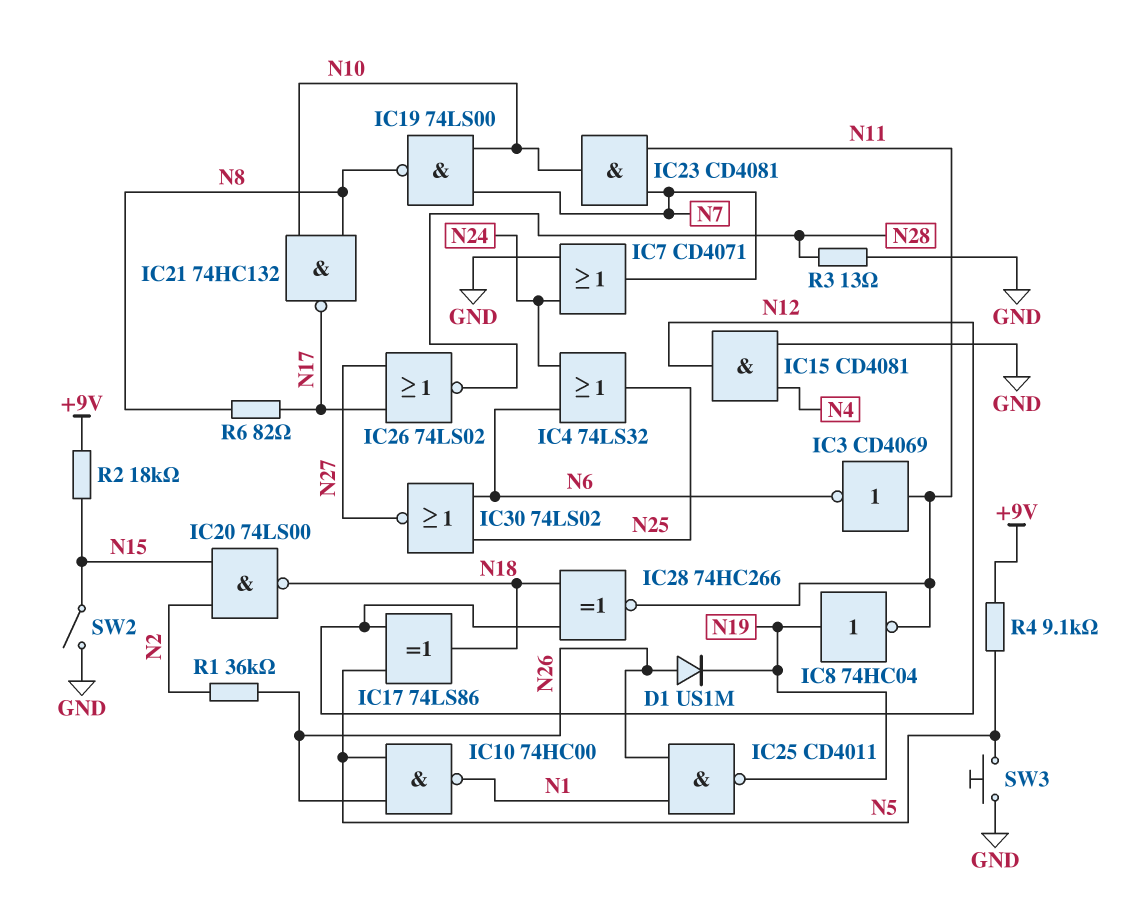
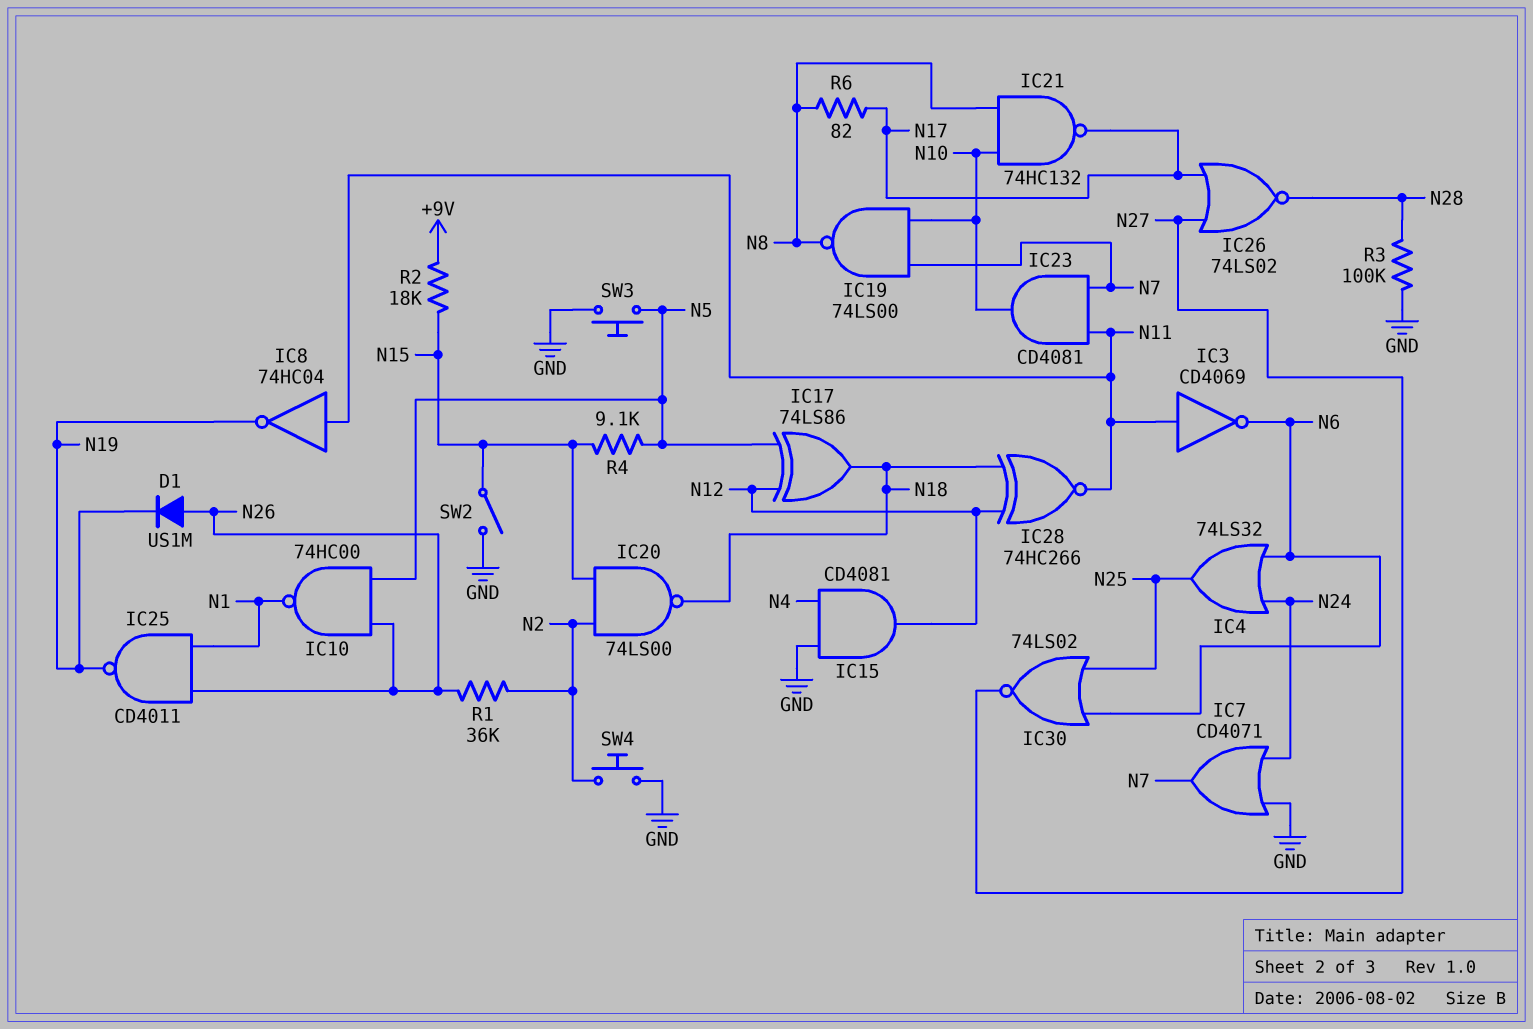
IC8: NOT 74HC04 (in N19, out N11) -> NOT 74HC04 (in N11, out N19)
R3: 13 (GND, N28) -> 100k (GND, N28)
R4: 9.1k (+9V, N5) -> 9.1k (N5, N15)
SW4: none -> button (GND, N2)

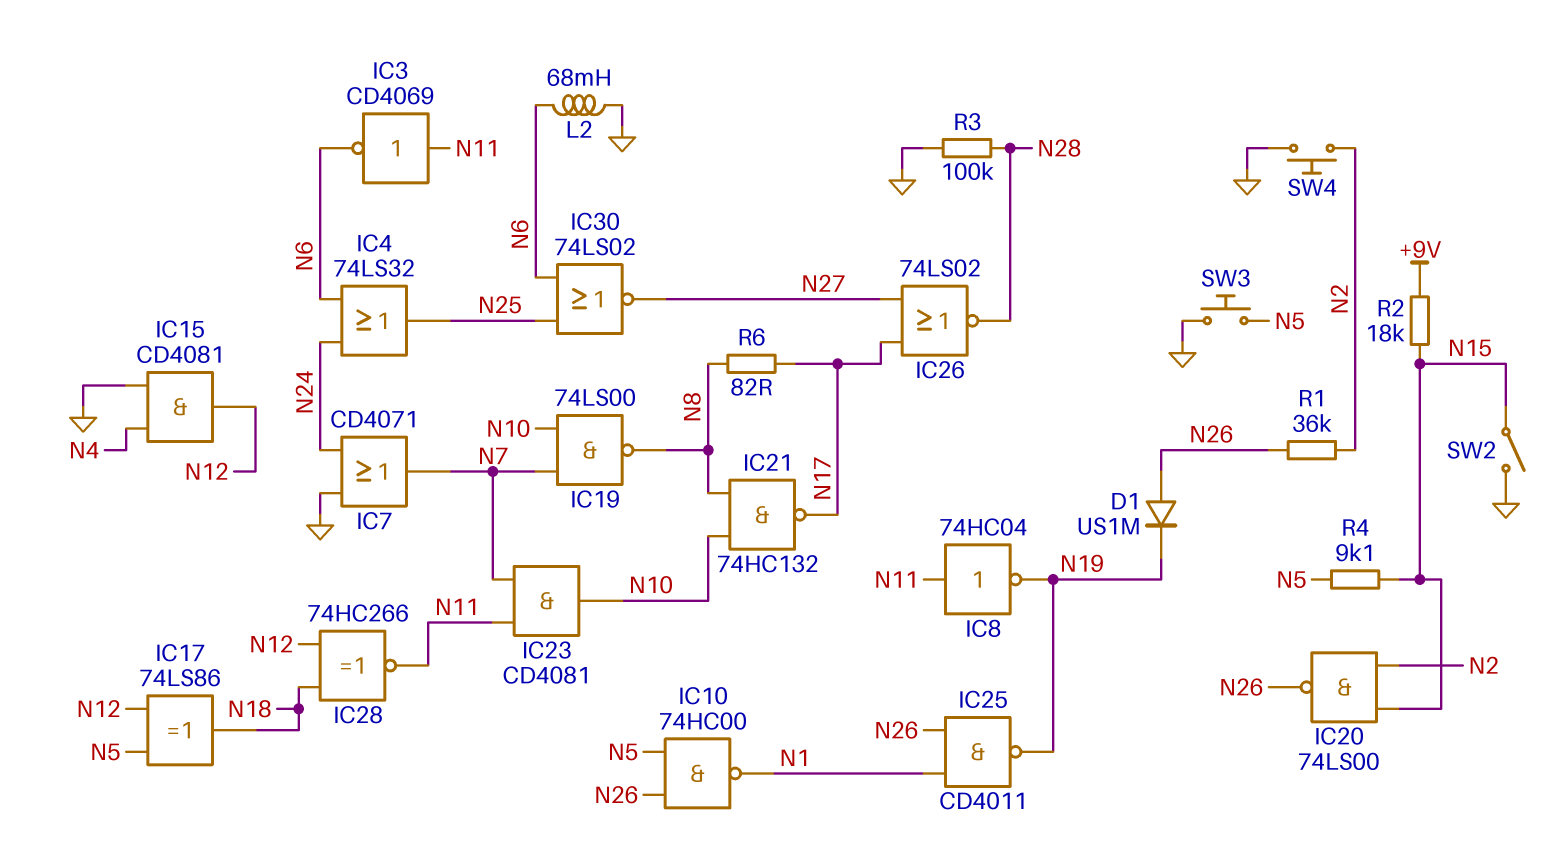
IC20: NAND 74LS00 (in N2, in N15, out N18) -> NAND 74LS00 (in N2, in N15, out N26)
L2: none -> 68mH (GND, N6)

